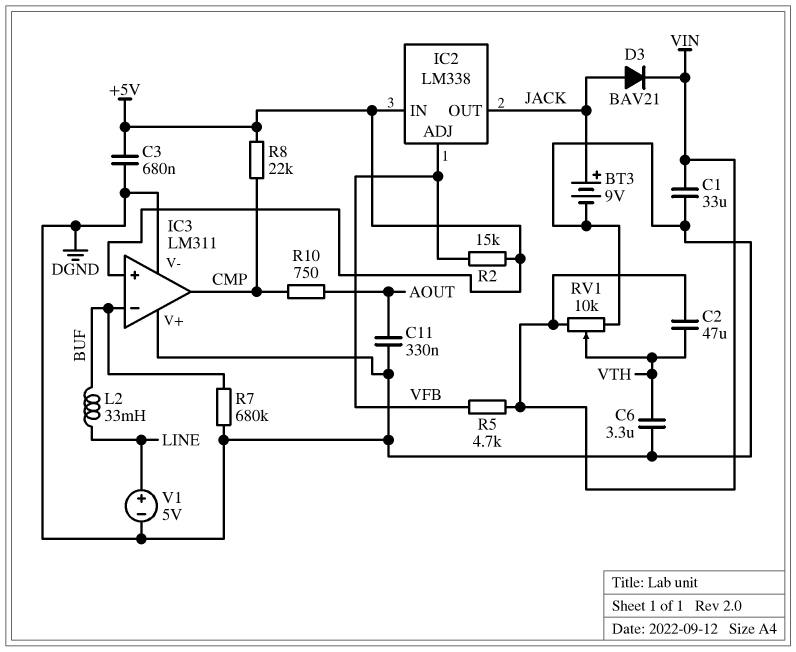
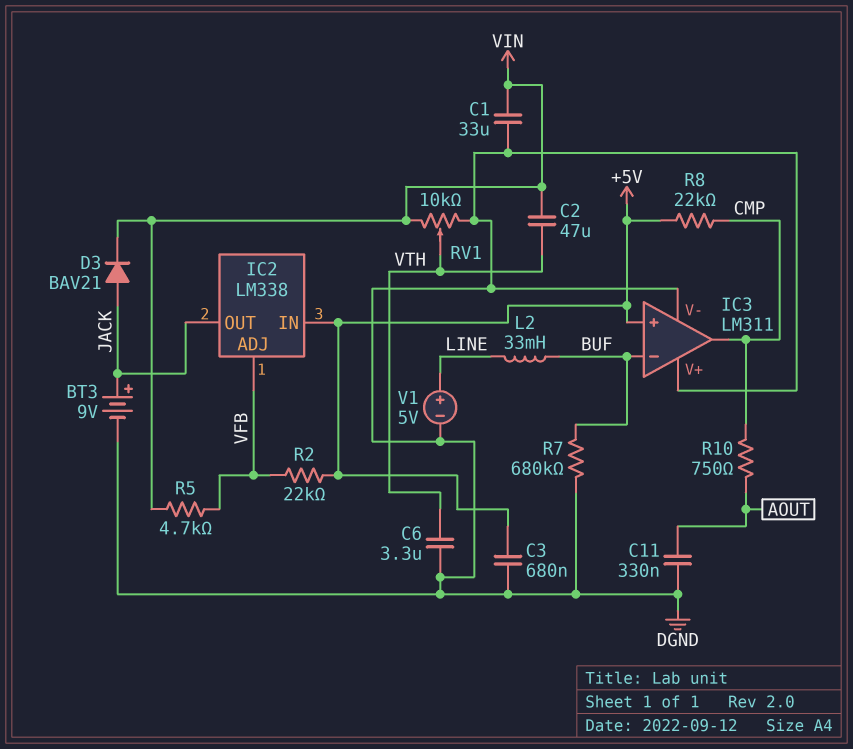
R2: 15k (+5V, VFB) -> 22k (+5V, VFB)

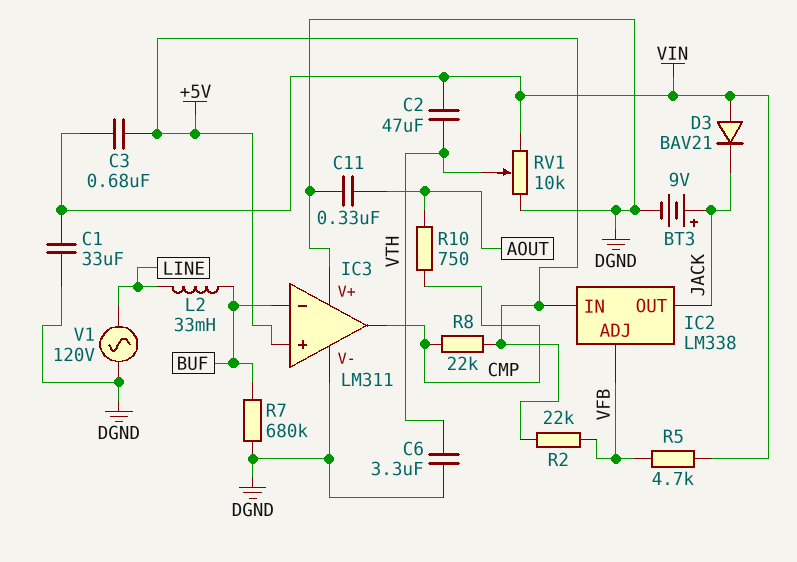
C3: 680nF (+5V, DGND) -> 680nF (+5V, VIN)
D3: diode BAV21 (A JACK, K VIN) -> diode BAV21 (A VIN, K JACK)
V1: 5V (plus LINE, minus DGND) -> AC 120V (DGND, LINE)

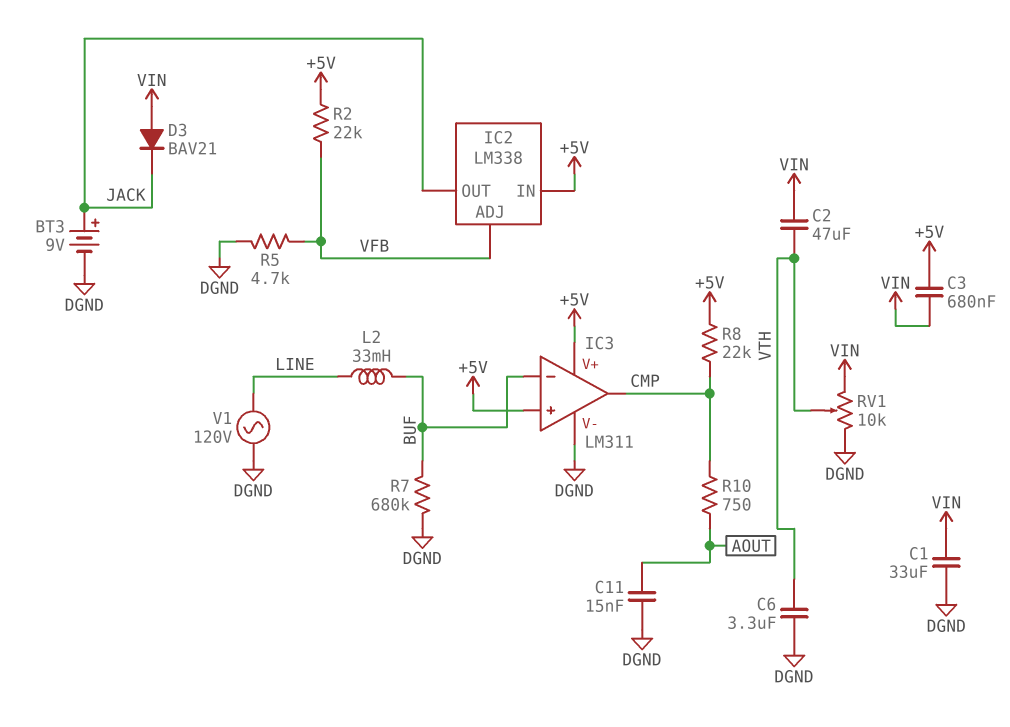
C11: 330nF (AOUT, DGND) -> 15nF (AOUT, DGND)
IC3 pin V+: DGND -> +5V
R5: 4.7k (VFB, VIN) -> 4.7k (DGND, VFB)

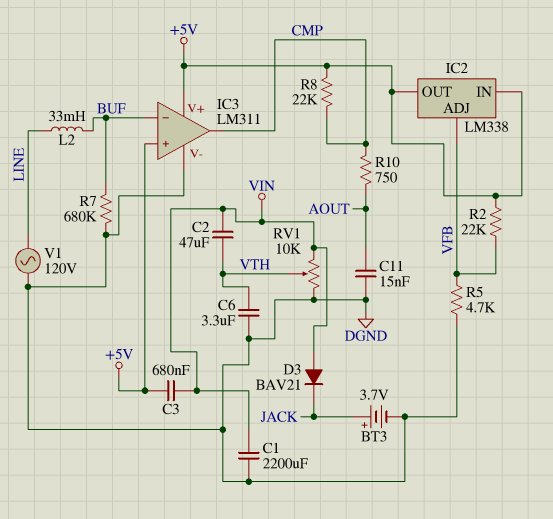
BT3: 9V (plus JACK, minus DGND) -> 3.7V (plus JACK, minus DGND)
C1: 33uF (DGND, VIN) -> 2200uF (DGND, VIN)
IC2 pin OUT: JACK -> +5V

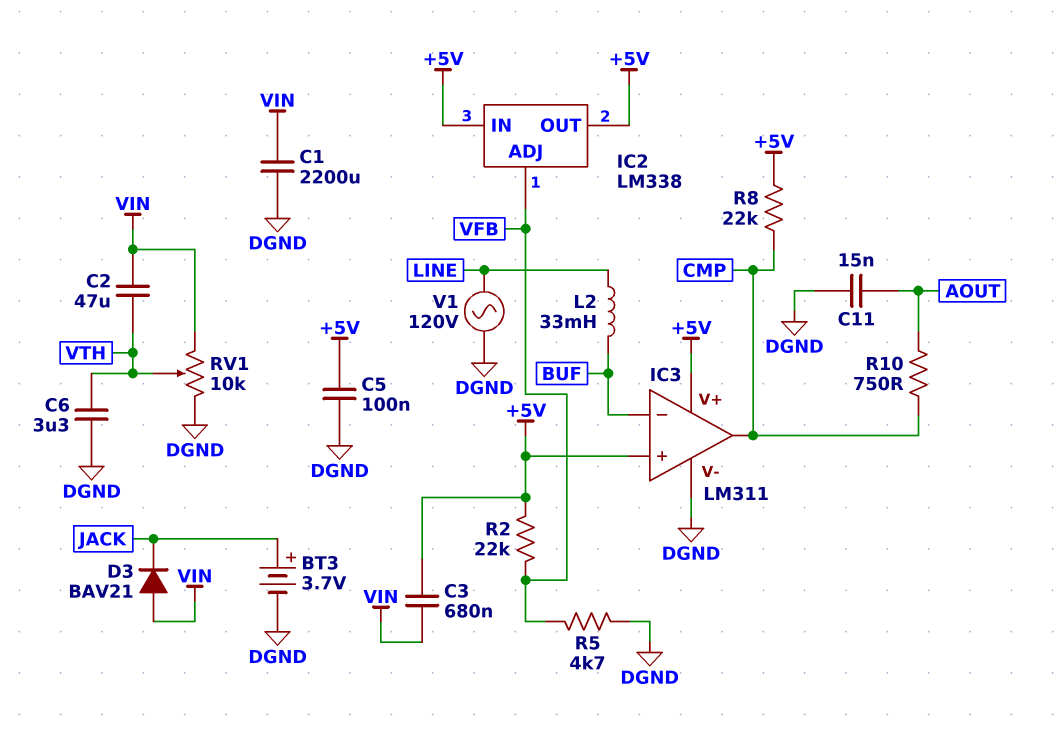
C5: none -> 100nF (+5V, DGND)
R7: 680k (BUF, DGND) -> none

